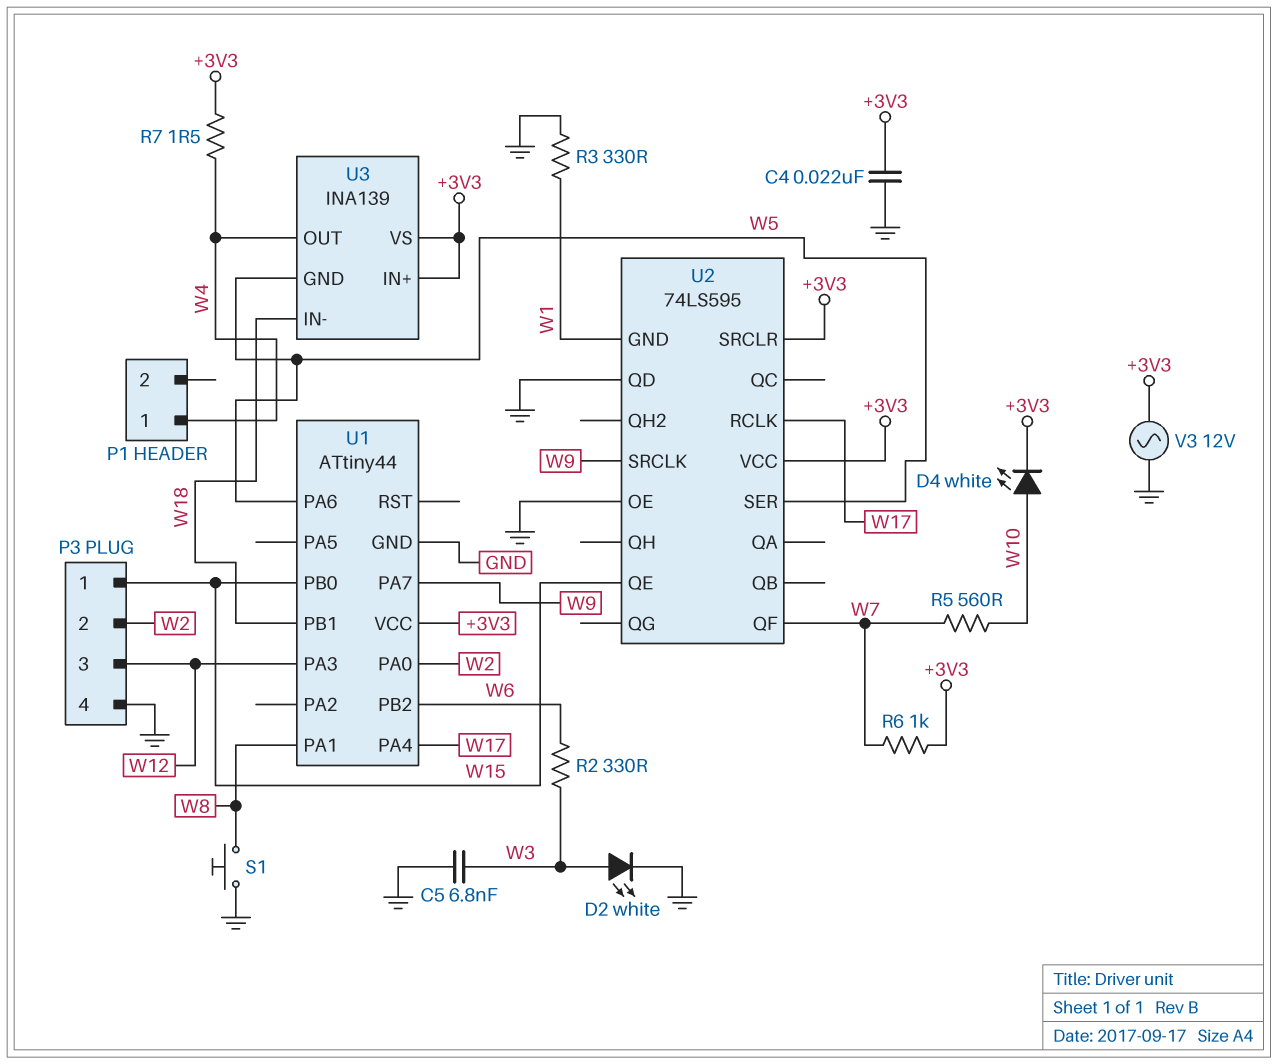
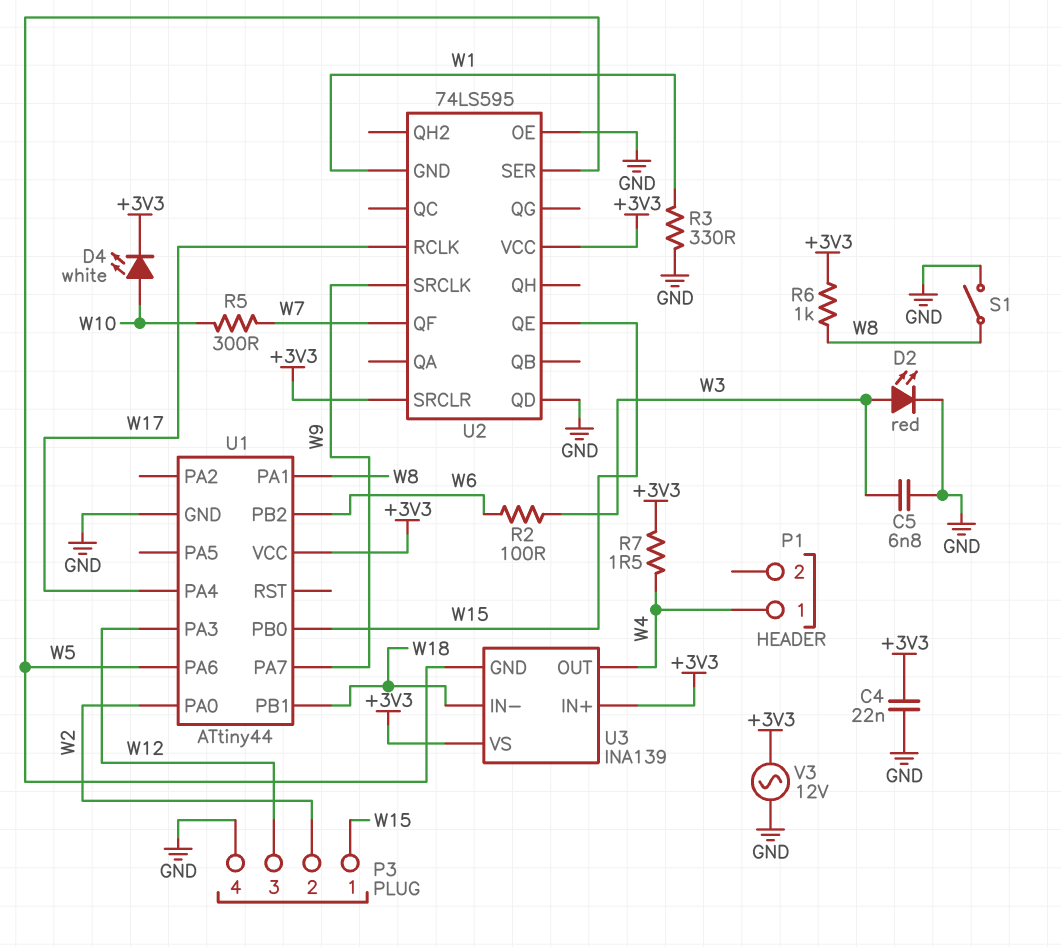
D2: LED white (A W3, K GND) -> LED red (A W3, K GND)
R2: 330 (W3, W6) -> 100 (W3, W6)
R5: 560 (W7, W10) -> 300 (W7, W10)
R6: 1k (+3V3, W7) -> 1k (+3V3, W8)
S1: button (GND, W8) -> switch (GND, W8)

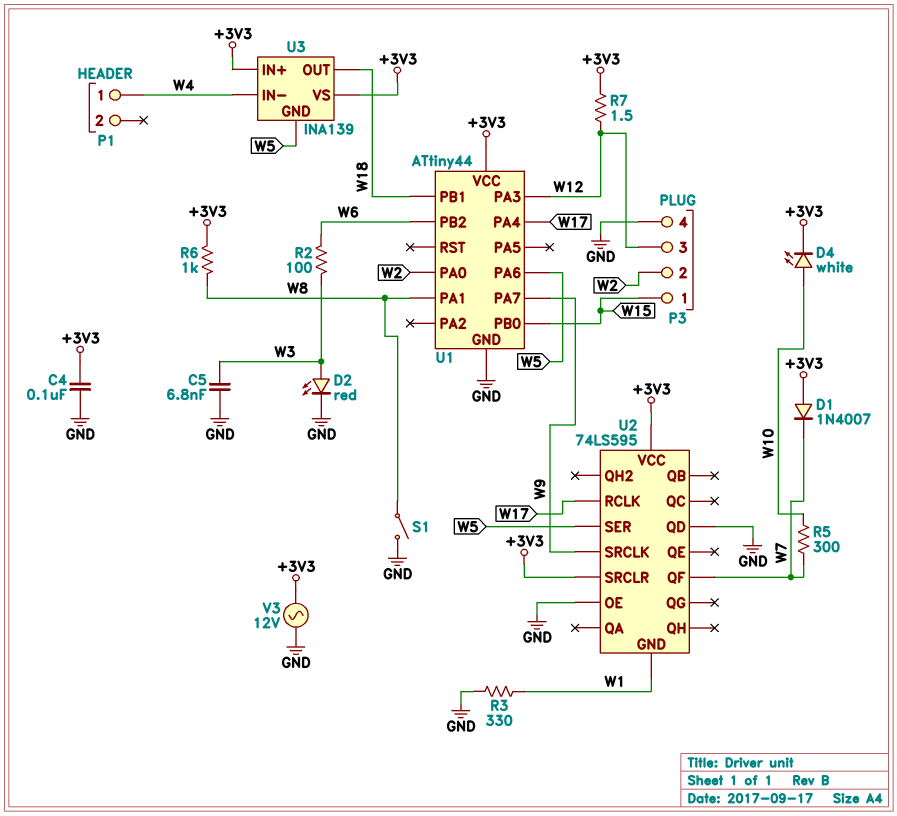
C4: 22nF (+3V3, GND) -> 100nF (+3V3, GND)
D1: none -> diode 1N4007 (A +3V3, K W7)
R7: 1.5 (+3V3, W4) -> 1.5 (+3V3, W12)
U2 pin QE: W15 -> none
U3 pin IN-: W18 -> W4
U3 pin OUT: W4 -> W18

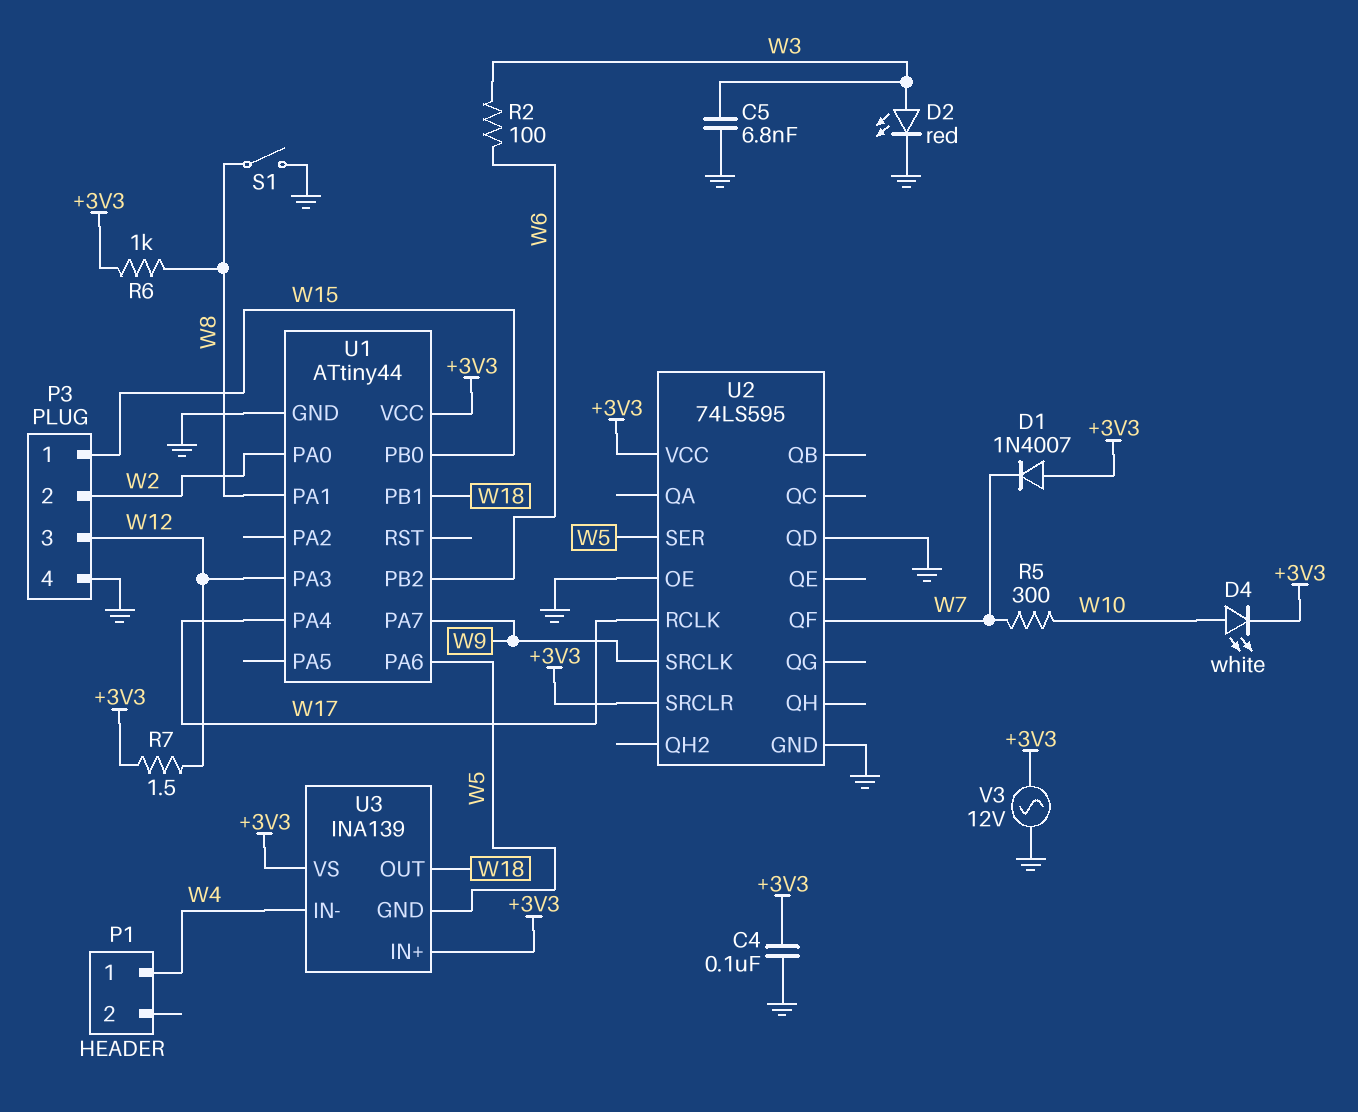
R3: 330 (GND, W1) -> none
U2 pin GND: W1 -> GND

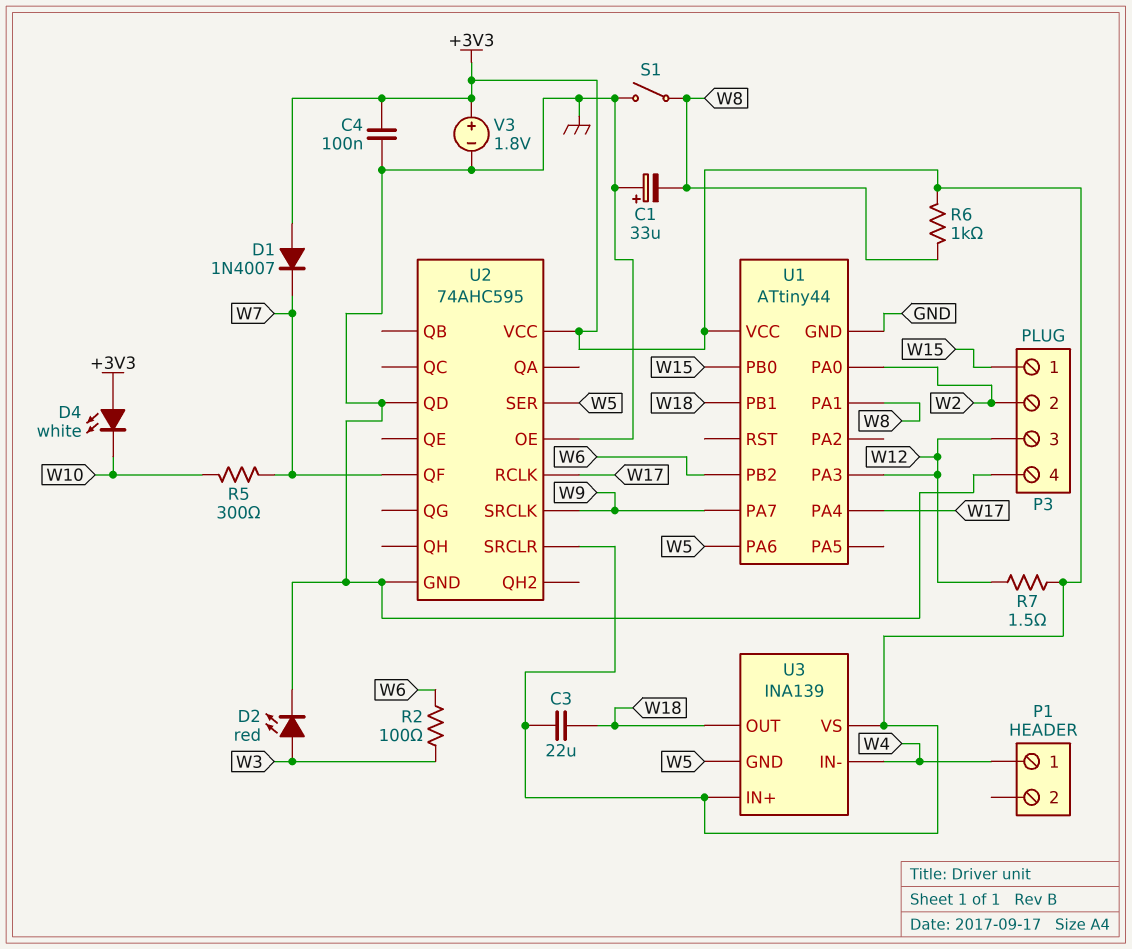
C1: none -> 33uF (plus GND, minus W8)
C3: none -> 22uF (+3V3, W18)
C5: 6.8nF (GND, W3) -> none
D4: LED white (A W10, K +3V3) -> LED white (A +3V3, K W10)
U2: 74LS595 -> 74AHC595
V3: AC 12V (+3V3, GND) -> 1.8V (plus +3V3, minus GND)

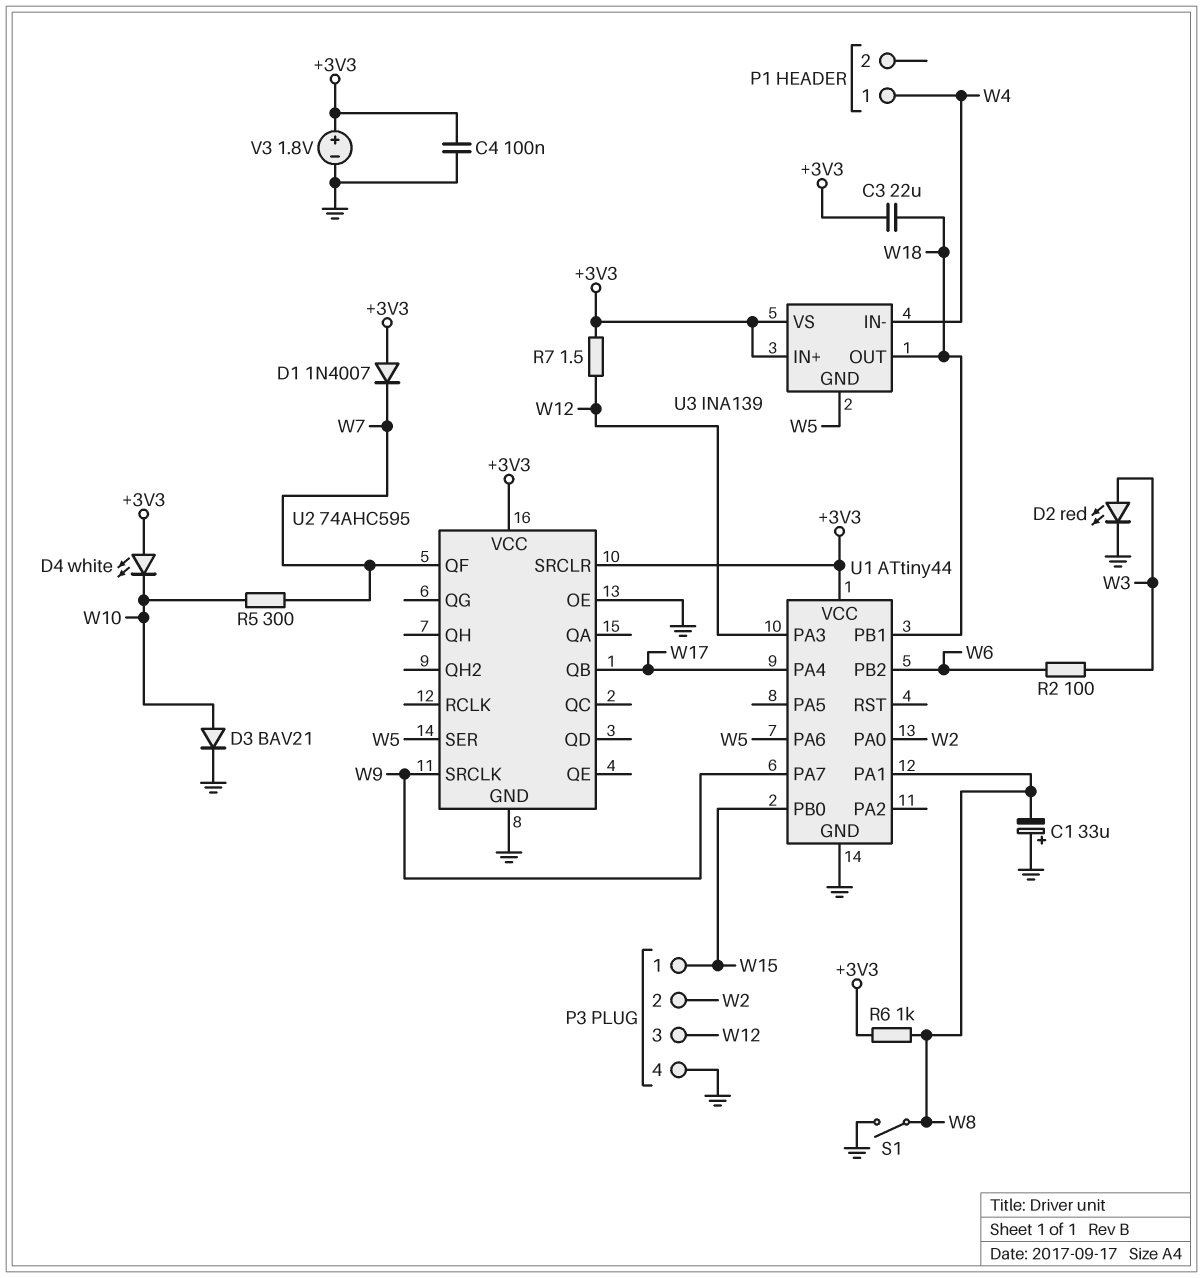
D3: none -> diode BAV21 (A W10, K GND)
U2 pin QB: none -> W17
U2 pin QD: GND -> none
U2 pin RCLK: W17 -> none

